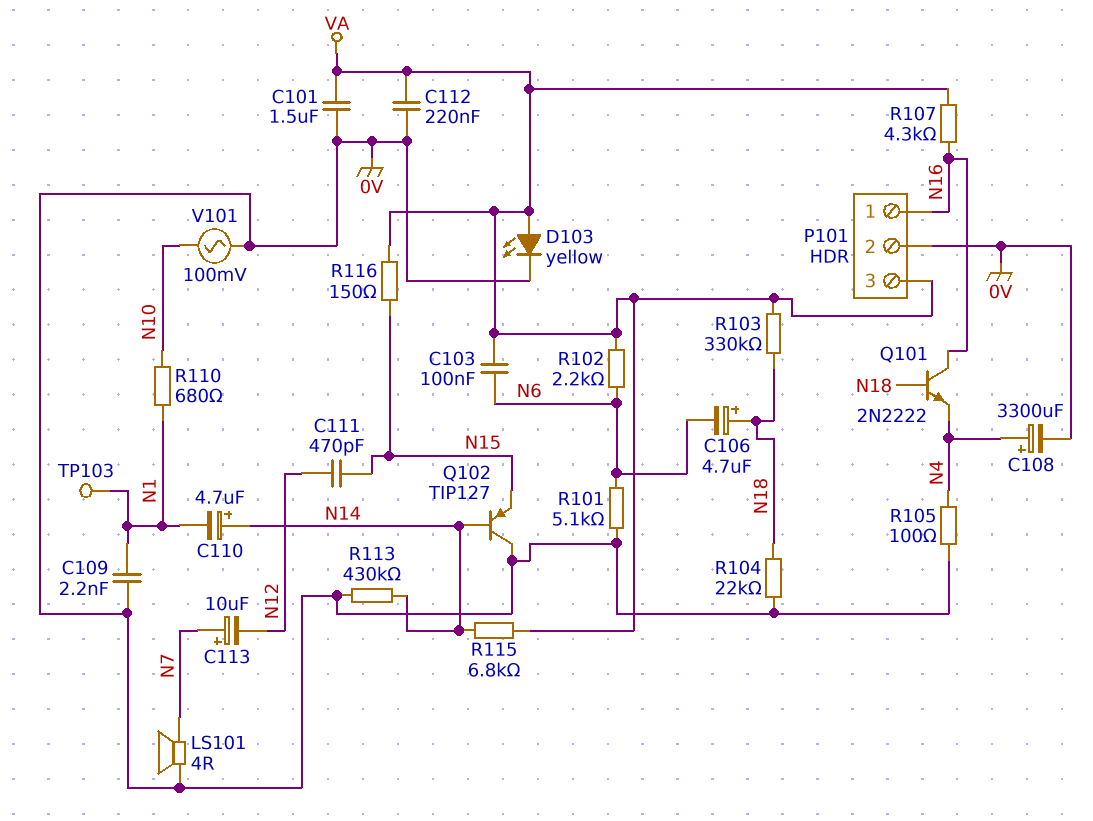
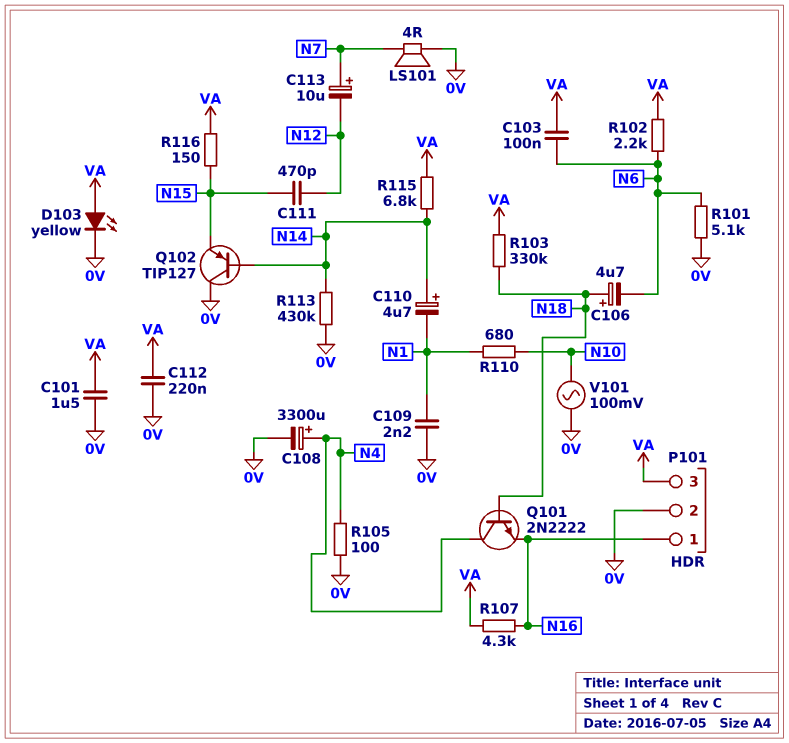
Q101: NPN 2N2222 (B N18, C N16, E N4) -> NPN 2N2222 (B N18, C N4, E N16)
R104: 22k (0V, N18) -> none
TP103: test point (N1) -> none

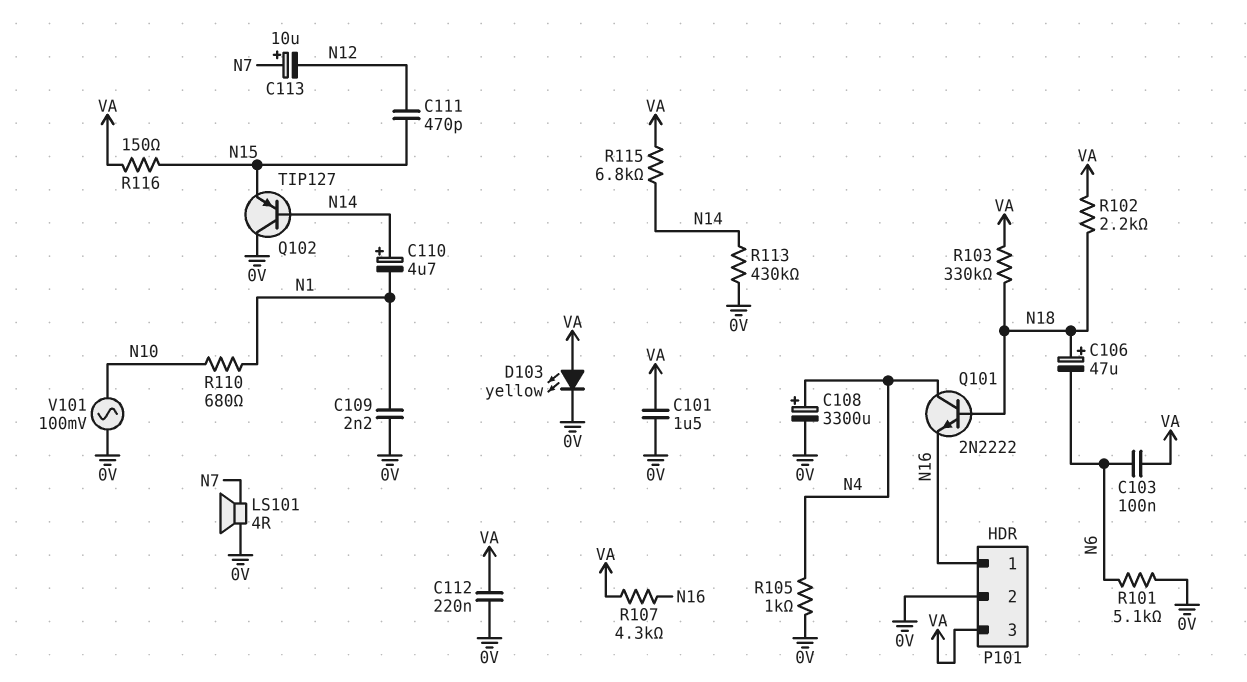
C106: 4.7uF (plus N18, minus N6) -> 47uF (plus N18, minus N6)
R102: 2.2k (N6, VA) -> 2.2k (N18, VA)
R105: 100 (0V, N4) -> 1k (0V, N4)

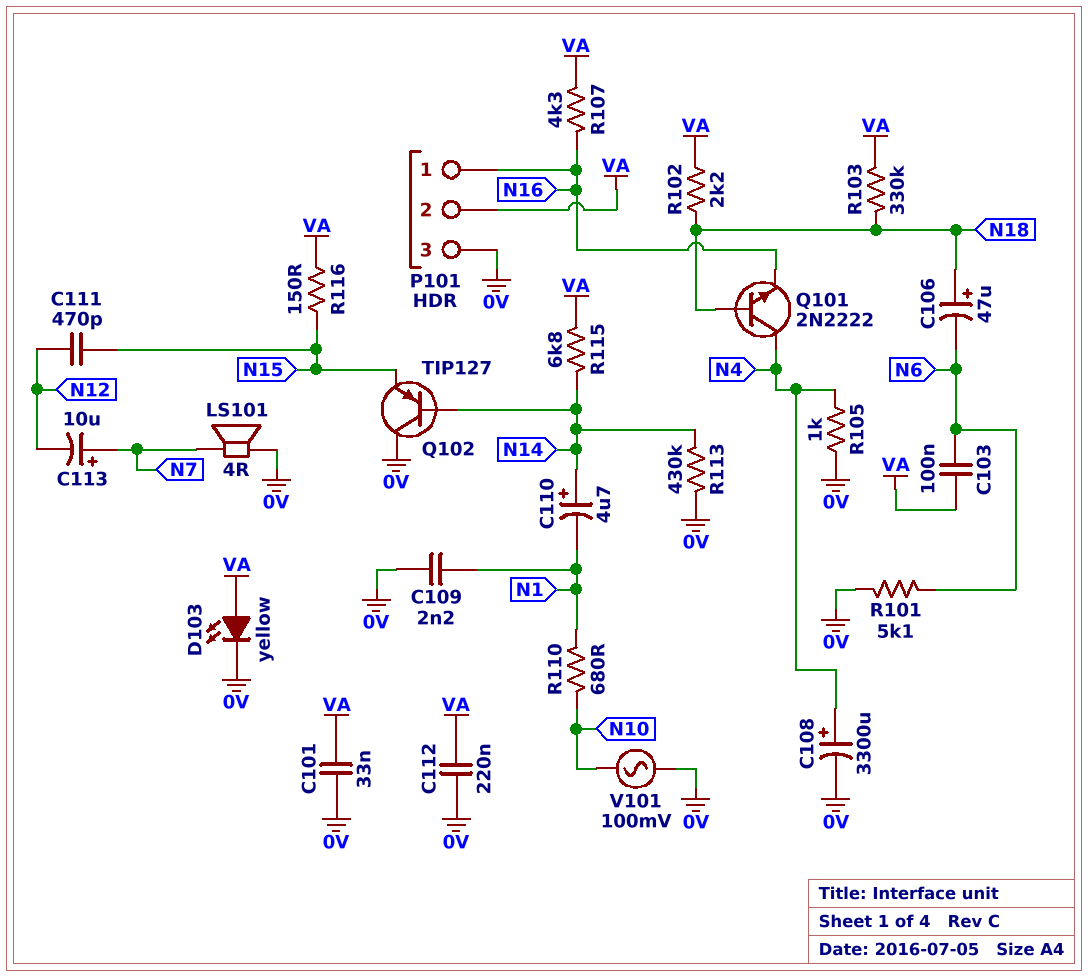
C101: 1.5uF (0V, VA) -> 33nF (0V, VA)
P101 pin 2: 0V -> VA
P101 pin 3: VA -> 0V

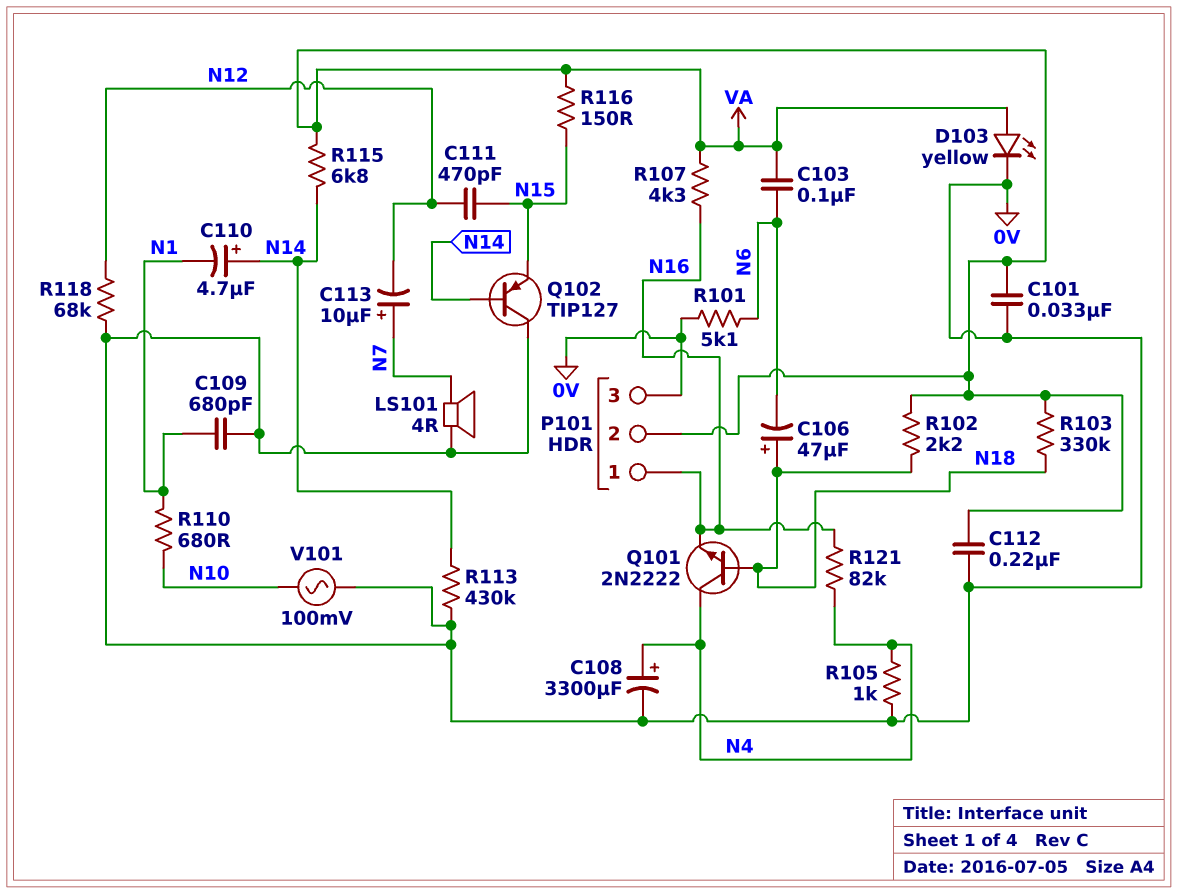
C109: 2.2nF (0V, N1) -> 680pF (0V, N1)
R118: none -> 68k (0V, N12)
R121: none -> 82k (N4, N16)

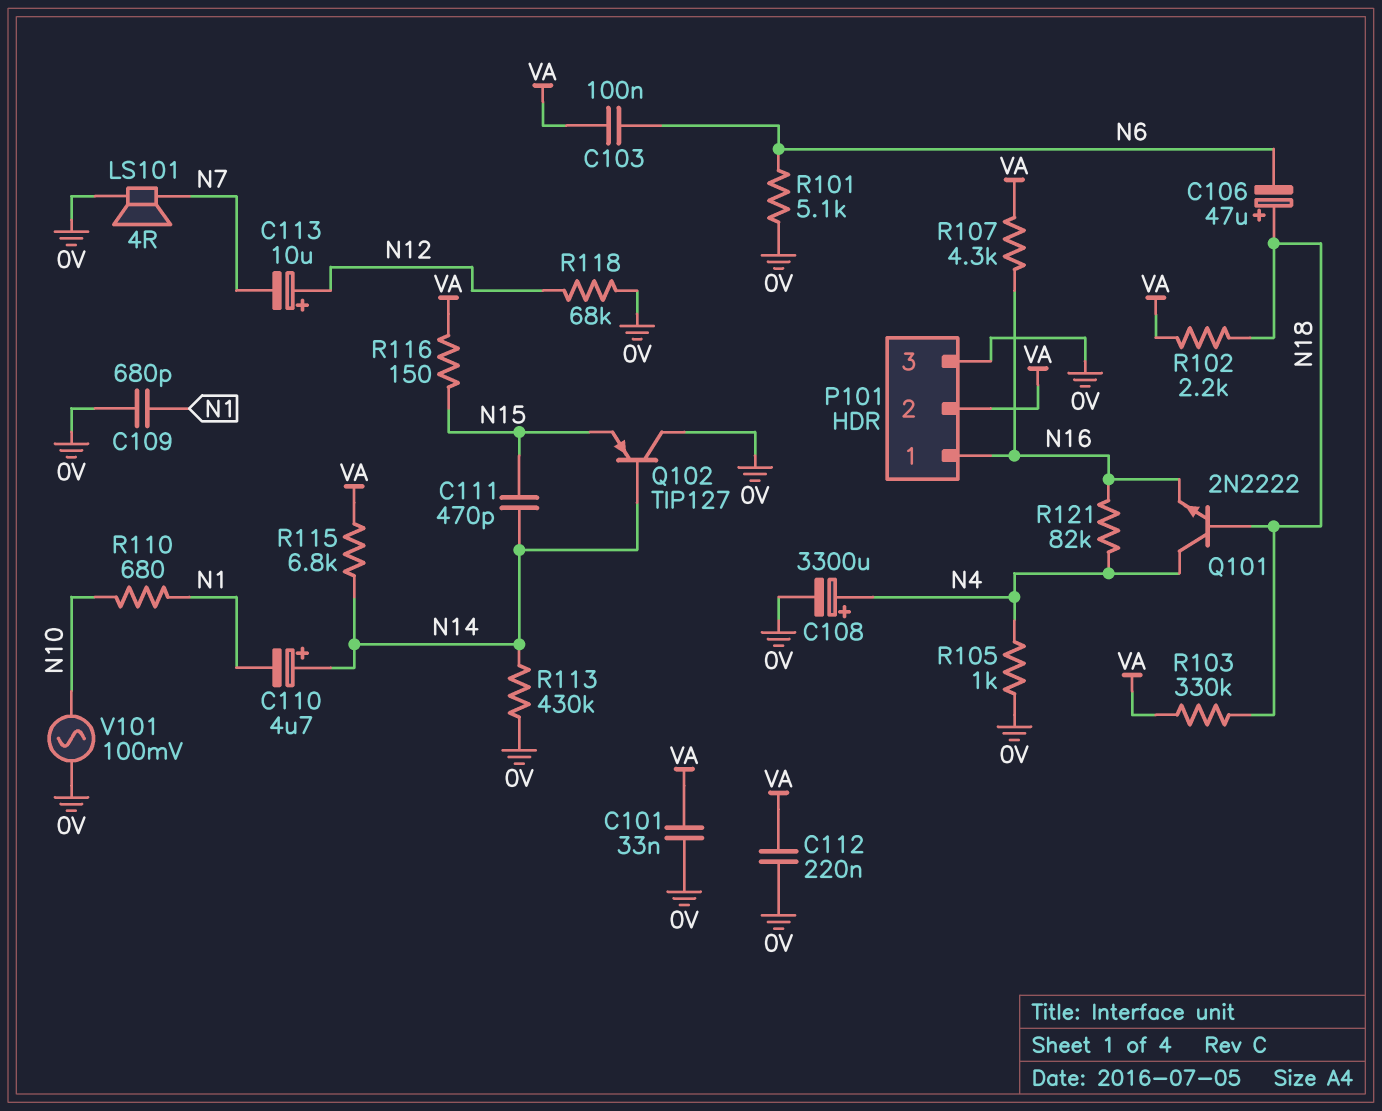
C111: 470pF (N12, N15) -> 470pF (N14, N15)
C113: 10uF (plus N7, minus N12) -> 10uF (plus N12, minus N7)
D103: LED yellow (A VA, K 0V) -> none

